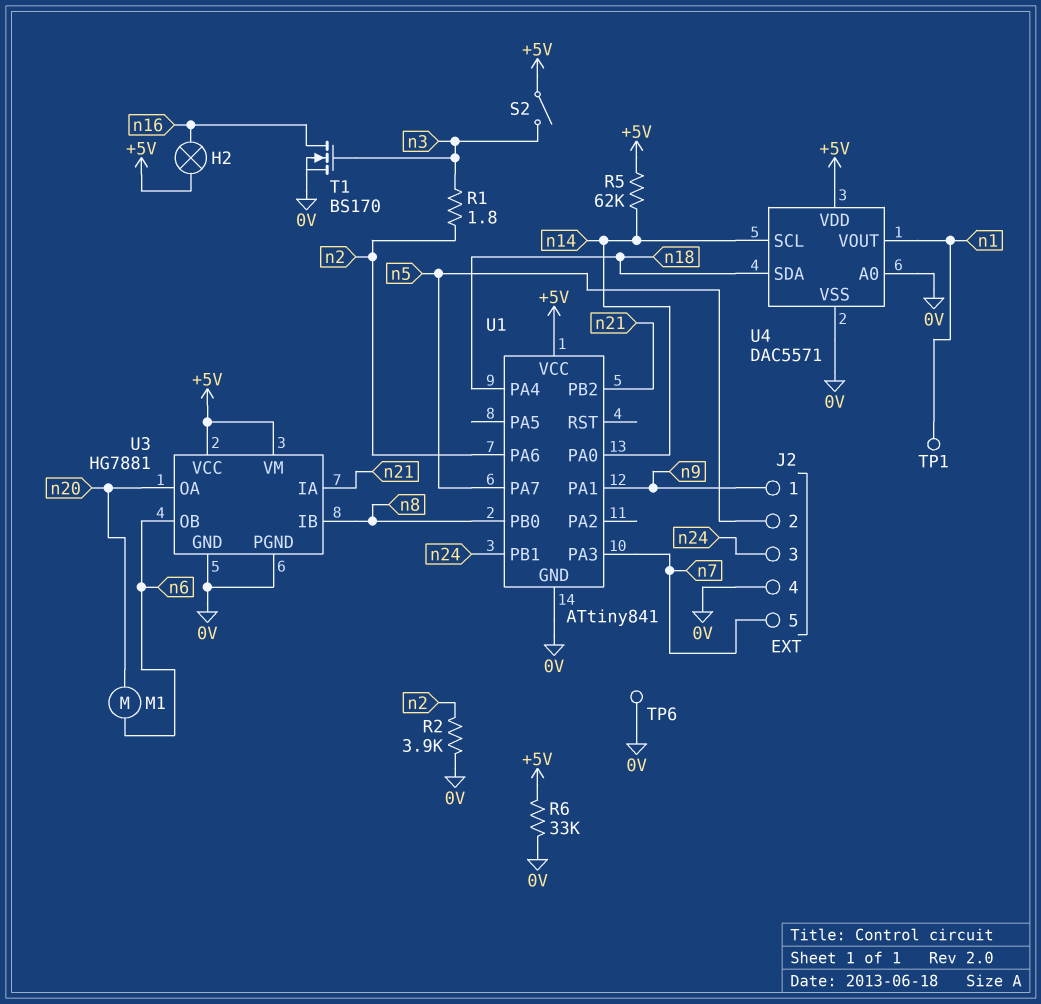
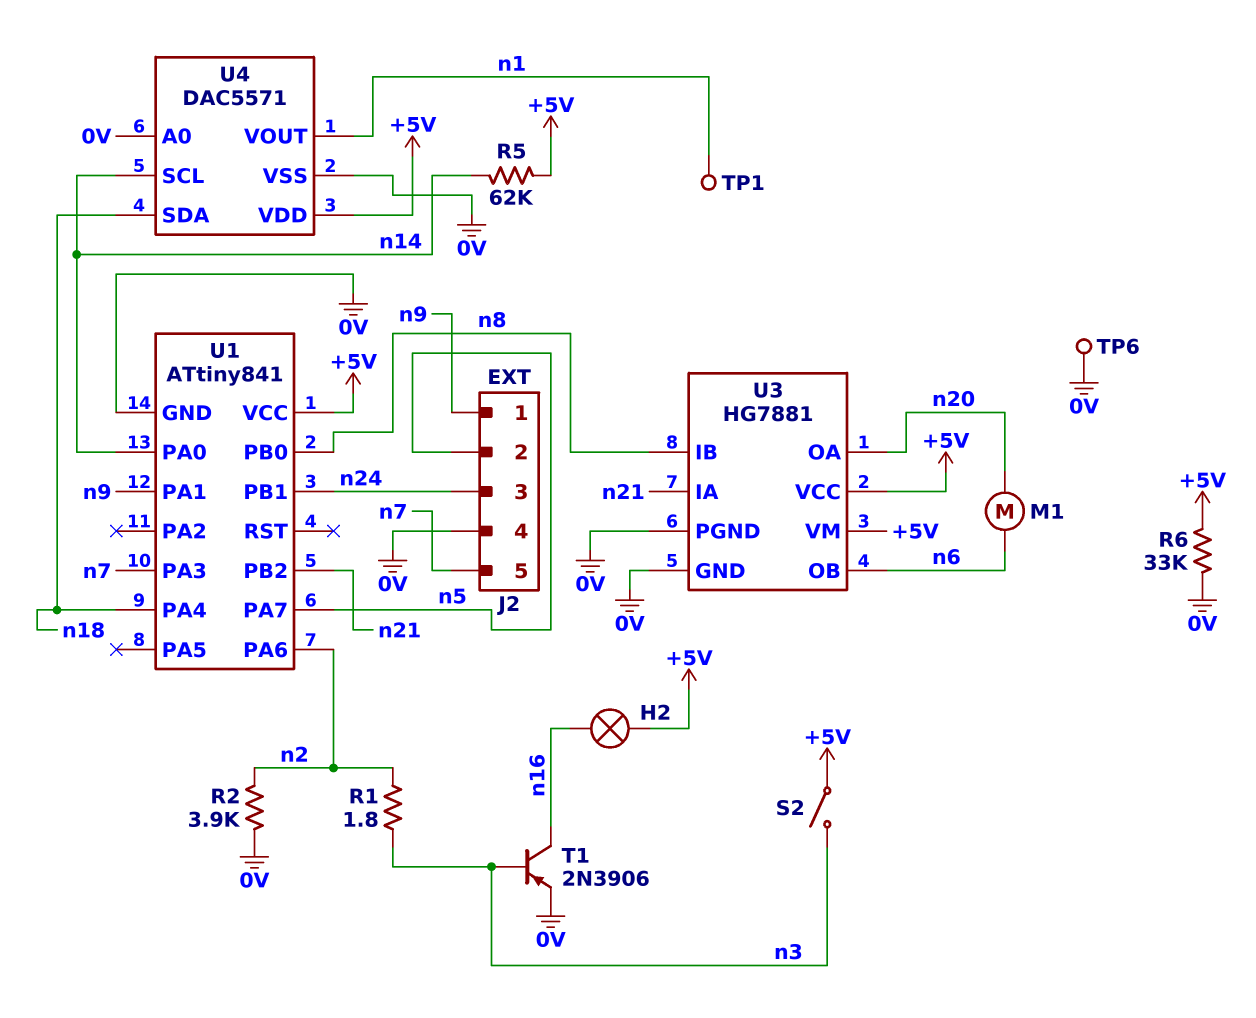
T1: NMOS BS170 (G n3, D n16, S 0V) -> PNP 2N3906 (B n3, C n16, E 0V)

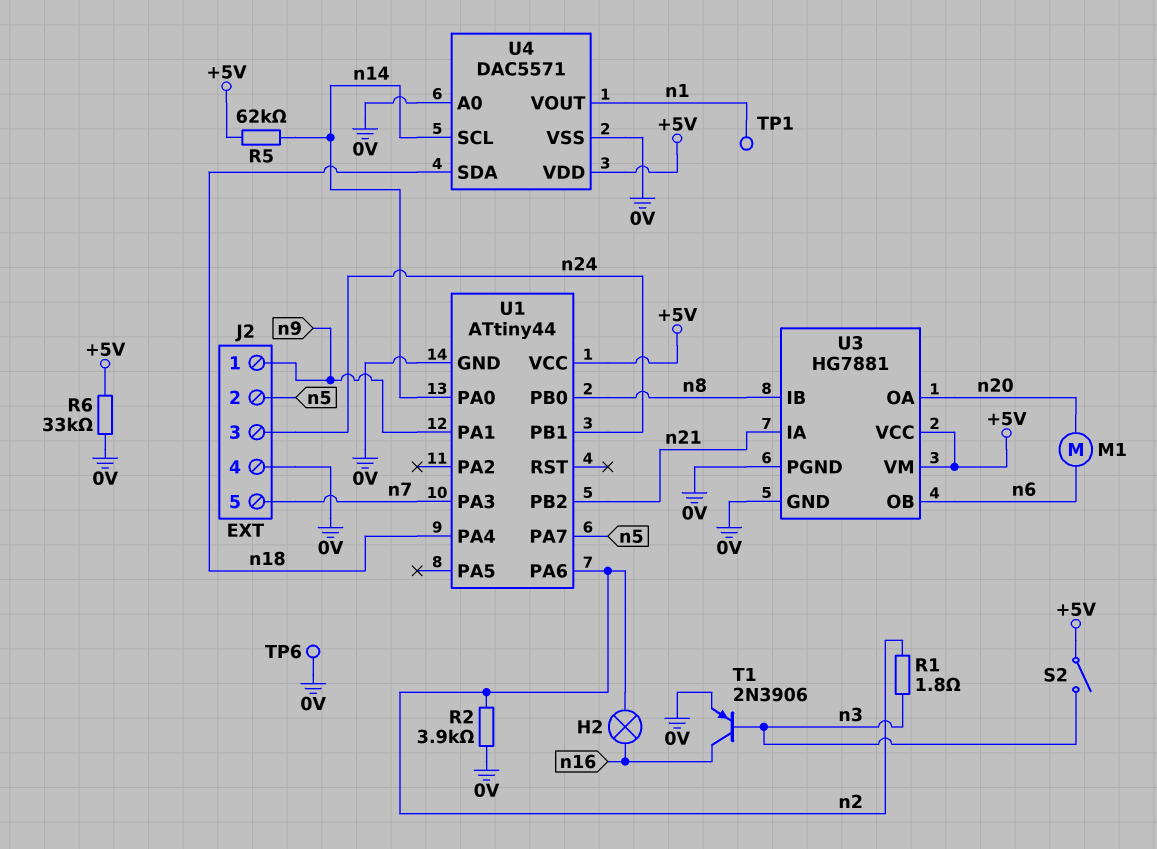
H2: lamp (+5V, n16) -> lamp (n2, n16)
U1: ATtiny841 -> ATtiny44

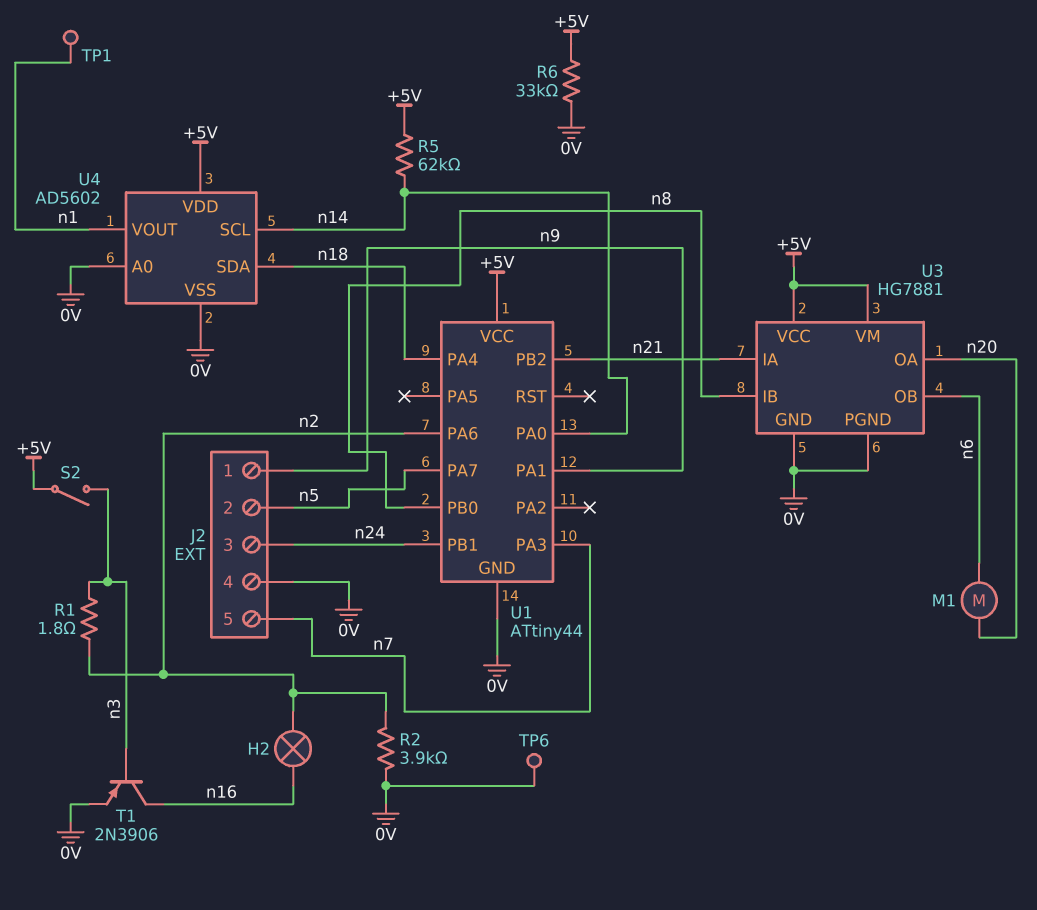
U4: DAC5571 -> AD5602

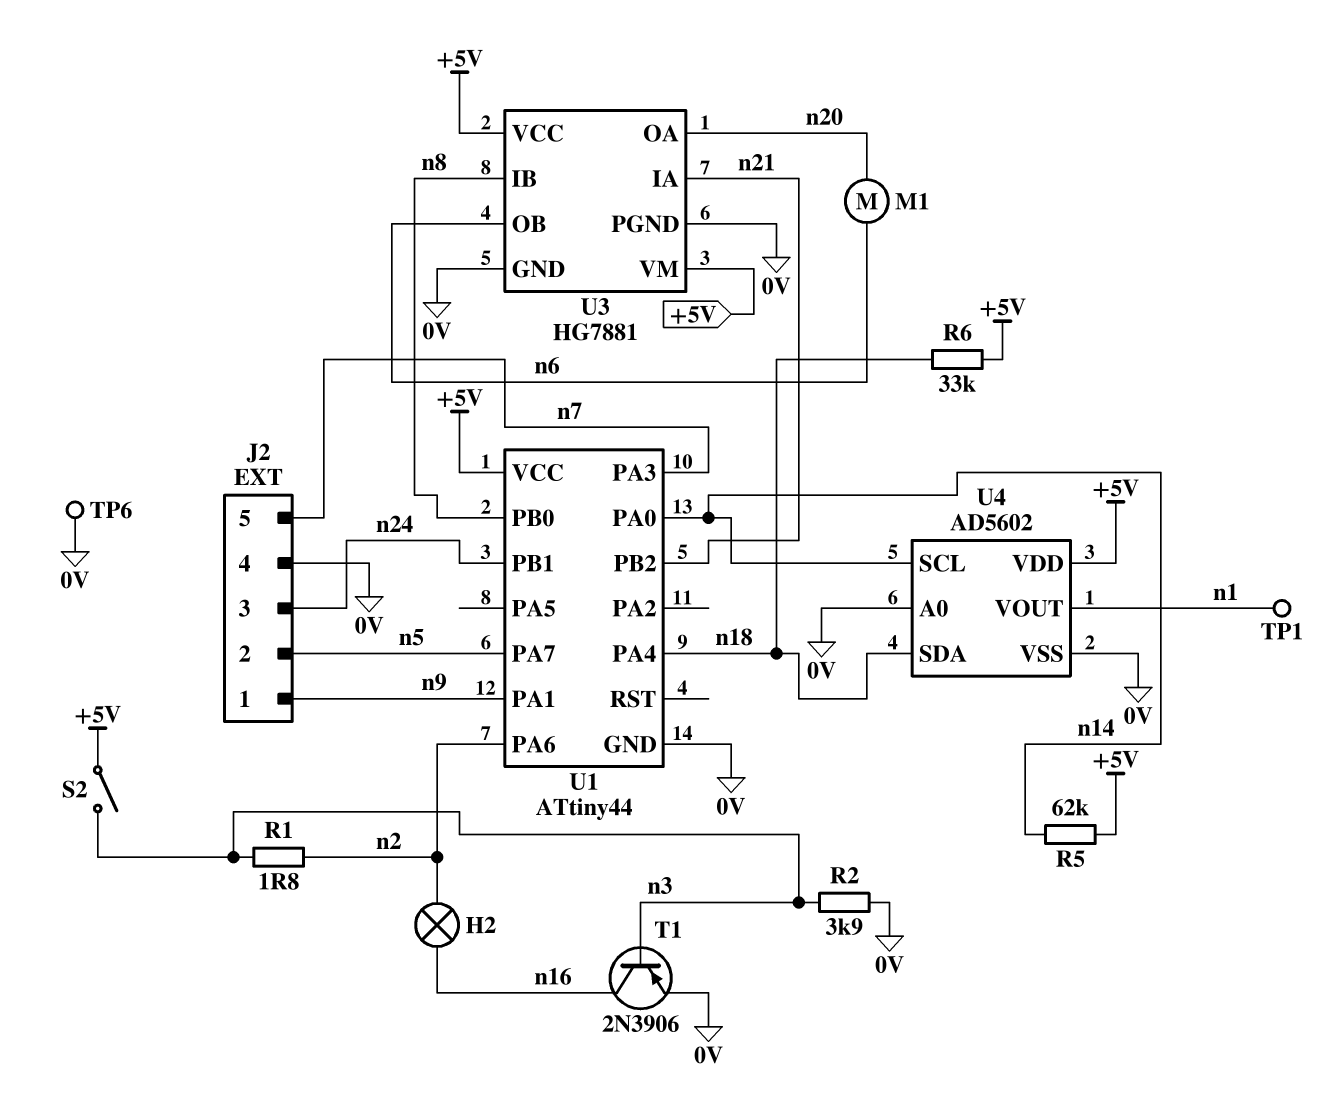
R2: 3.9k (0V, n2) -> 3.9k (0V, n3)
R6: 33k (+5V, 0V) -> 33k (+5V, n18)

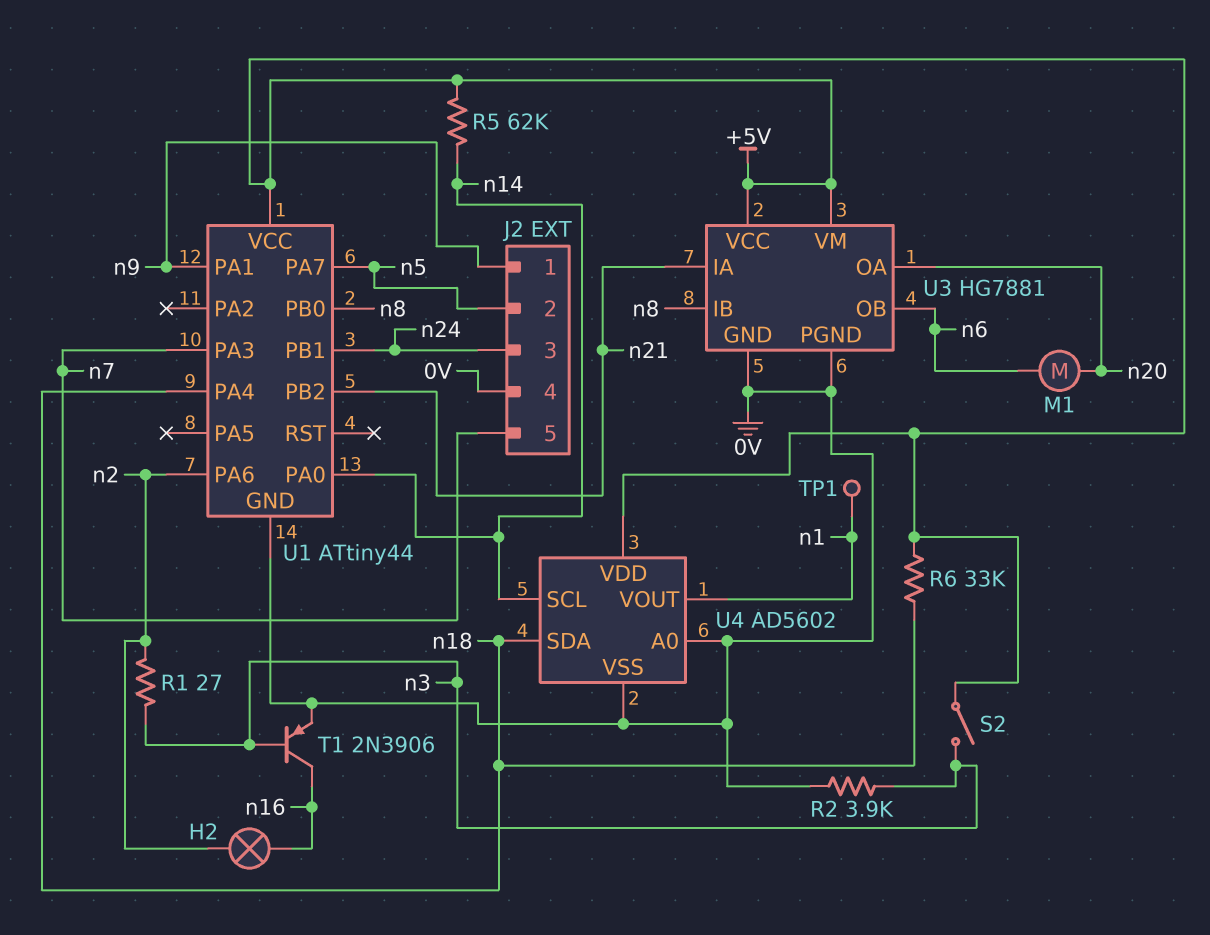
R1: 1.8 (n2, n3) -> 27 (n2, n3)
TP6: test point (0V) -> none

